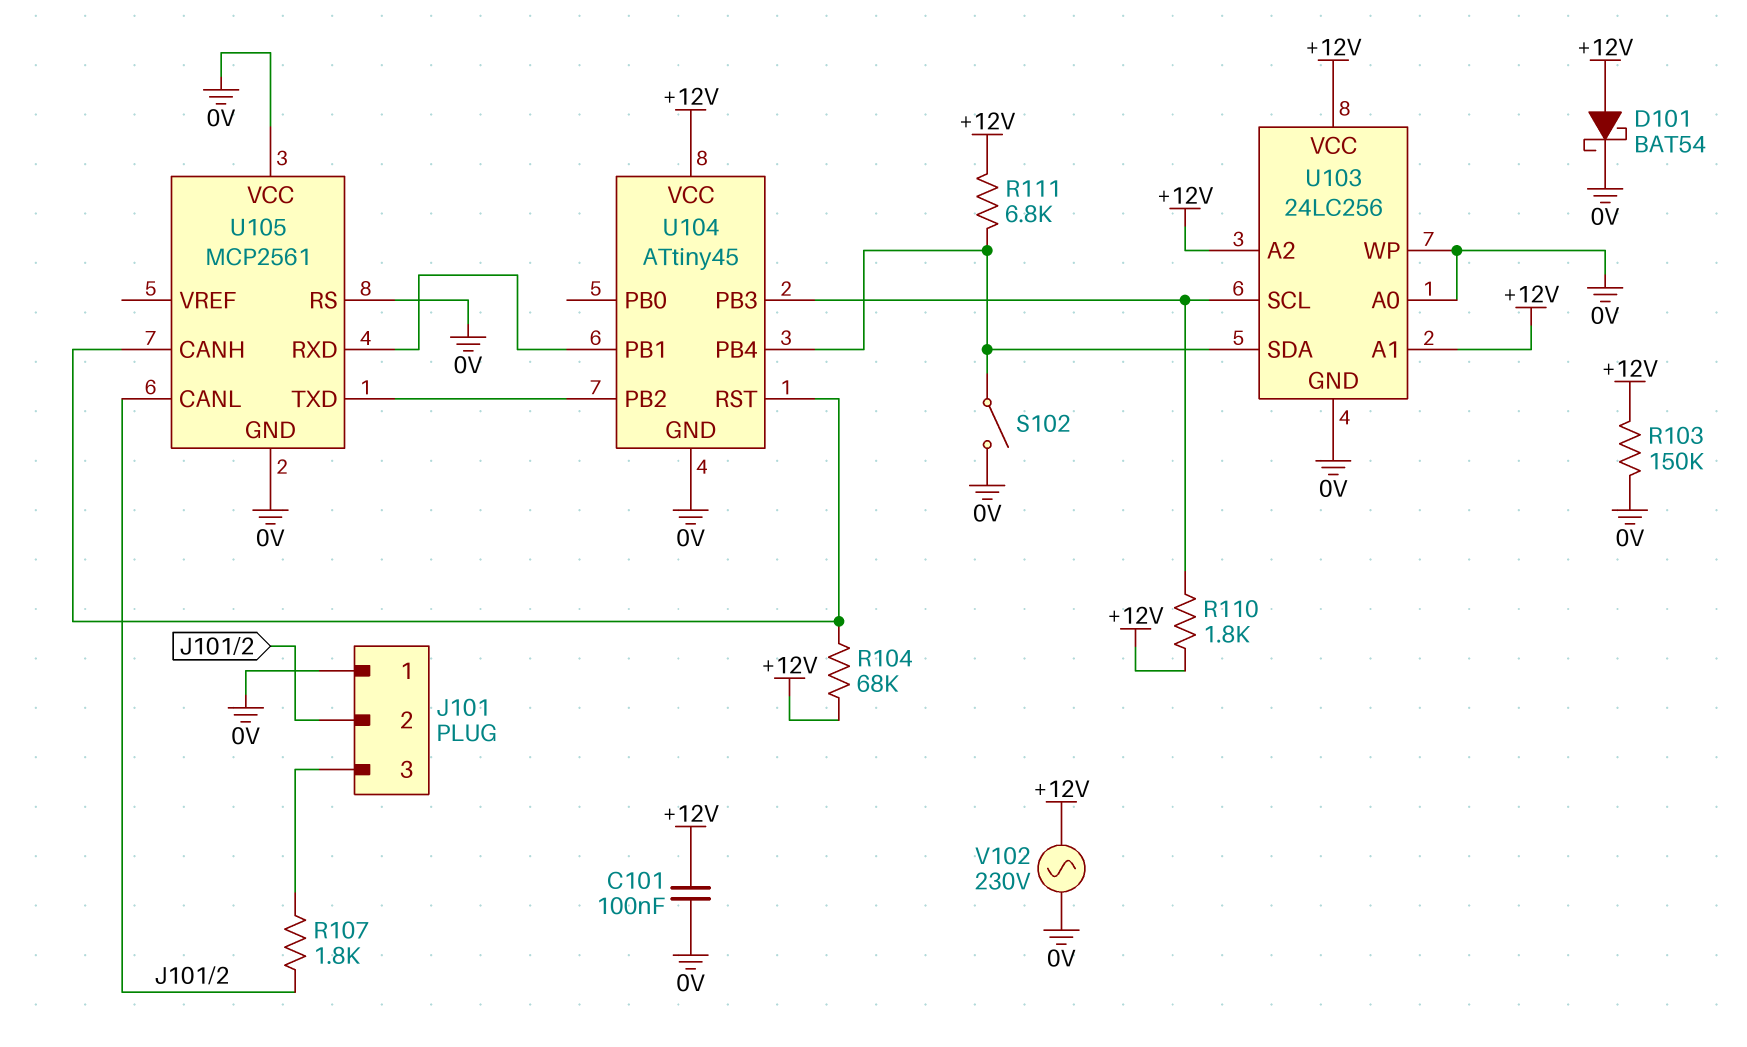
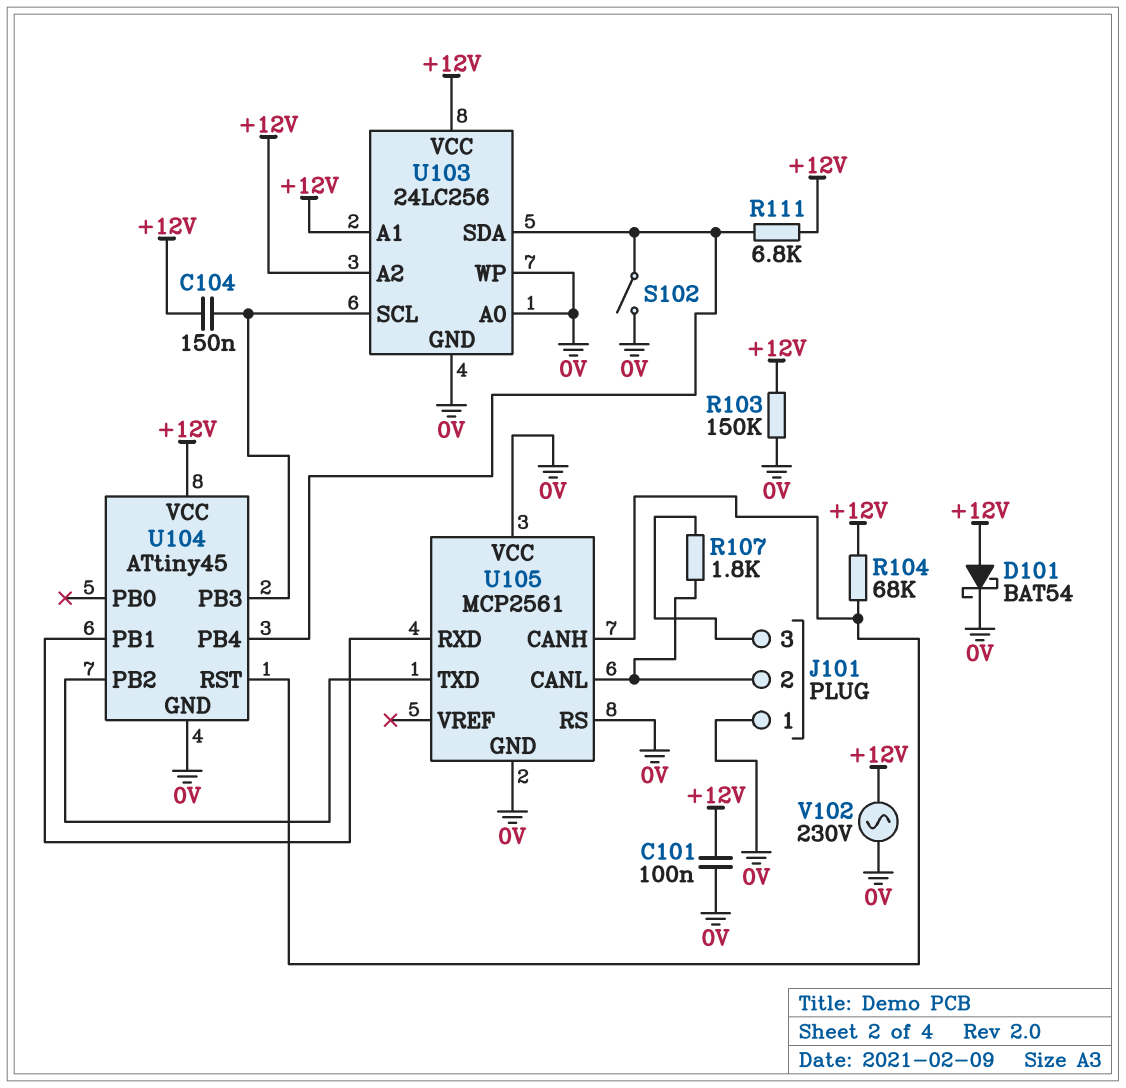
C104: none -> 150nF (+12V, U103/SCL)
R110: 1.8k (+12V, U103/SCL) -> none

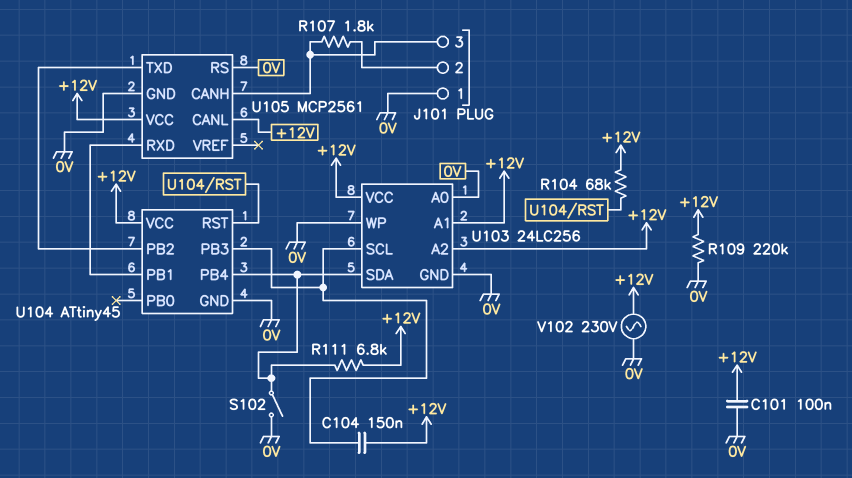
D101: schottky BAT54 (A +12V, K 0V) -> none
R103: 150k (+12V, 0V) -> none
R109: none -> 220k (+12V, 0V)
U105 pin CANH: U104/RST -> J101/3
U105 pin CANL: J101/2 -> +12V
U105 pin VCC: 0V -> +12V

